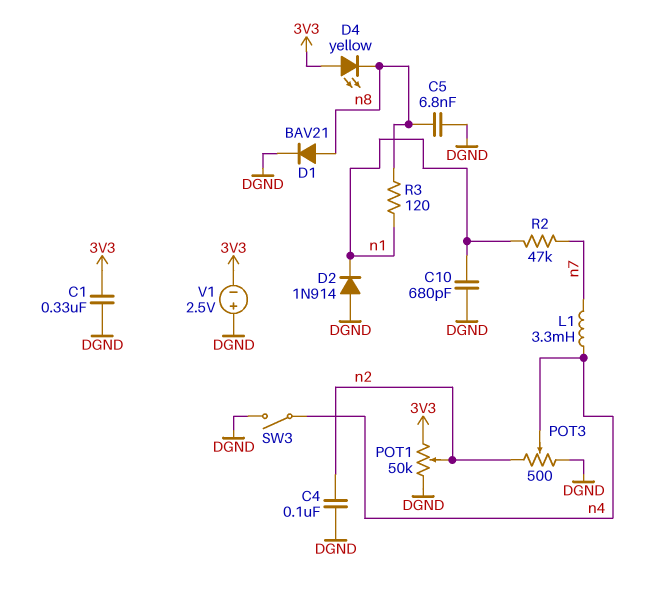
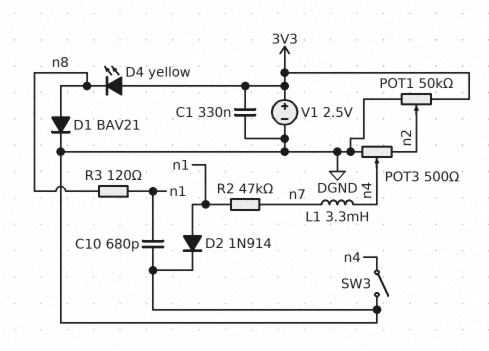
C4: 100nF (DGND, n2) -> none
C5: 6.8nF (DGND, n8) -> none
D2: diode 1N914 (A DGND, K n1) -> diode 1N914 (A n1, K DGND)
V1: 2.5V (plus DGND, minus 3V3) -> 2.5V (plus 3V3, minus DGND)

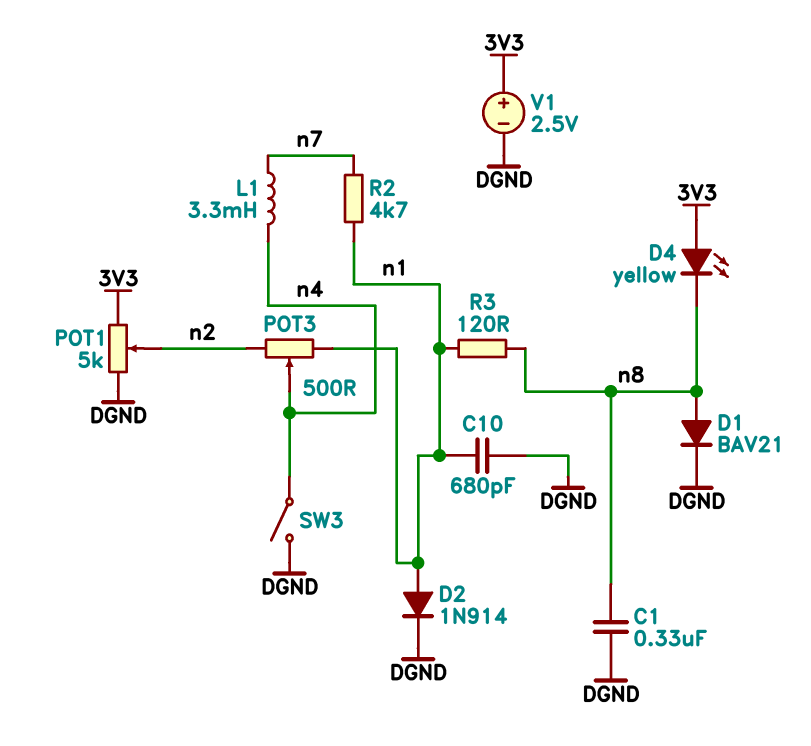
C1: 330nF (3V3, DGND) -> 330nF (DGND, n8)
POT1: 50k (3V3, DGND, wiper n2) -> 5k (3V3, DGND, wiper n2)
POT3: 500 (DGND, n2, wiper n4) -> 500 (n1, n2, wiper n4)
R2: 47k (n1, n7) -> 4.7k (n1, n7)

